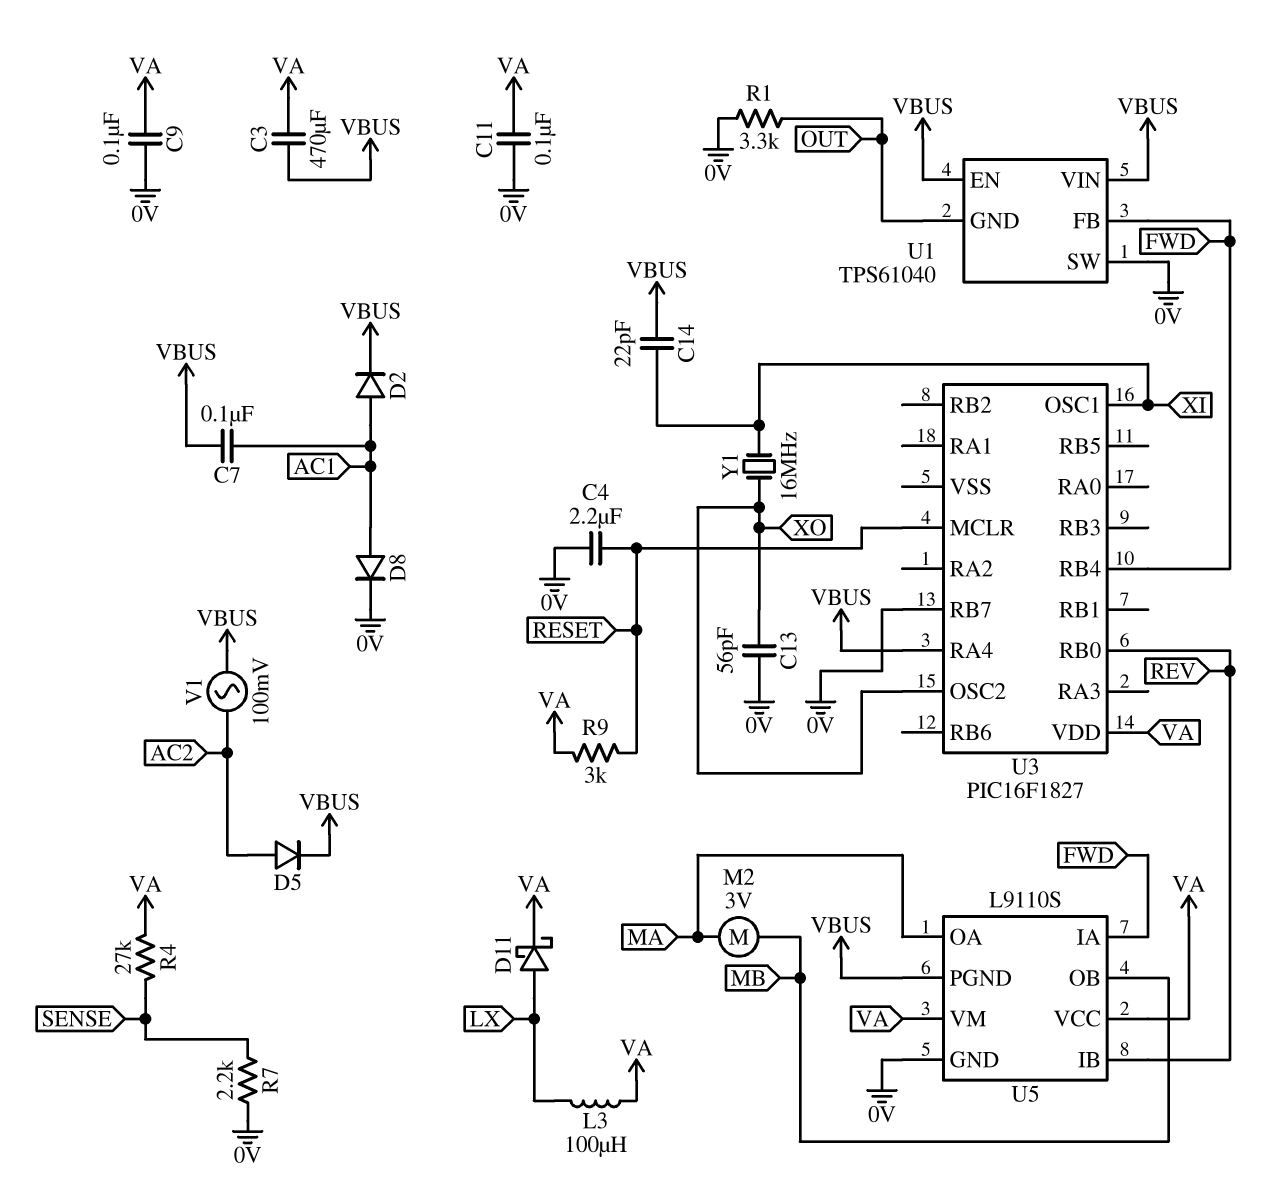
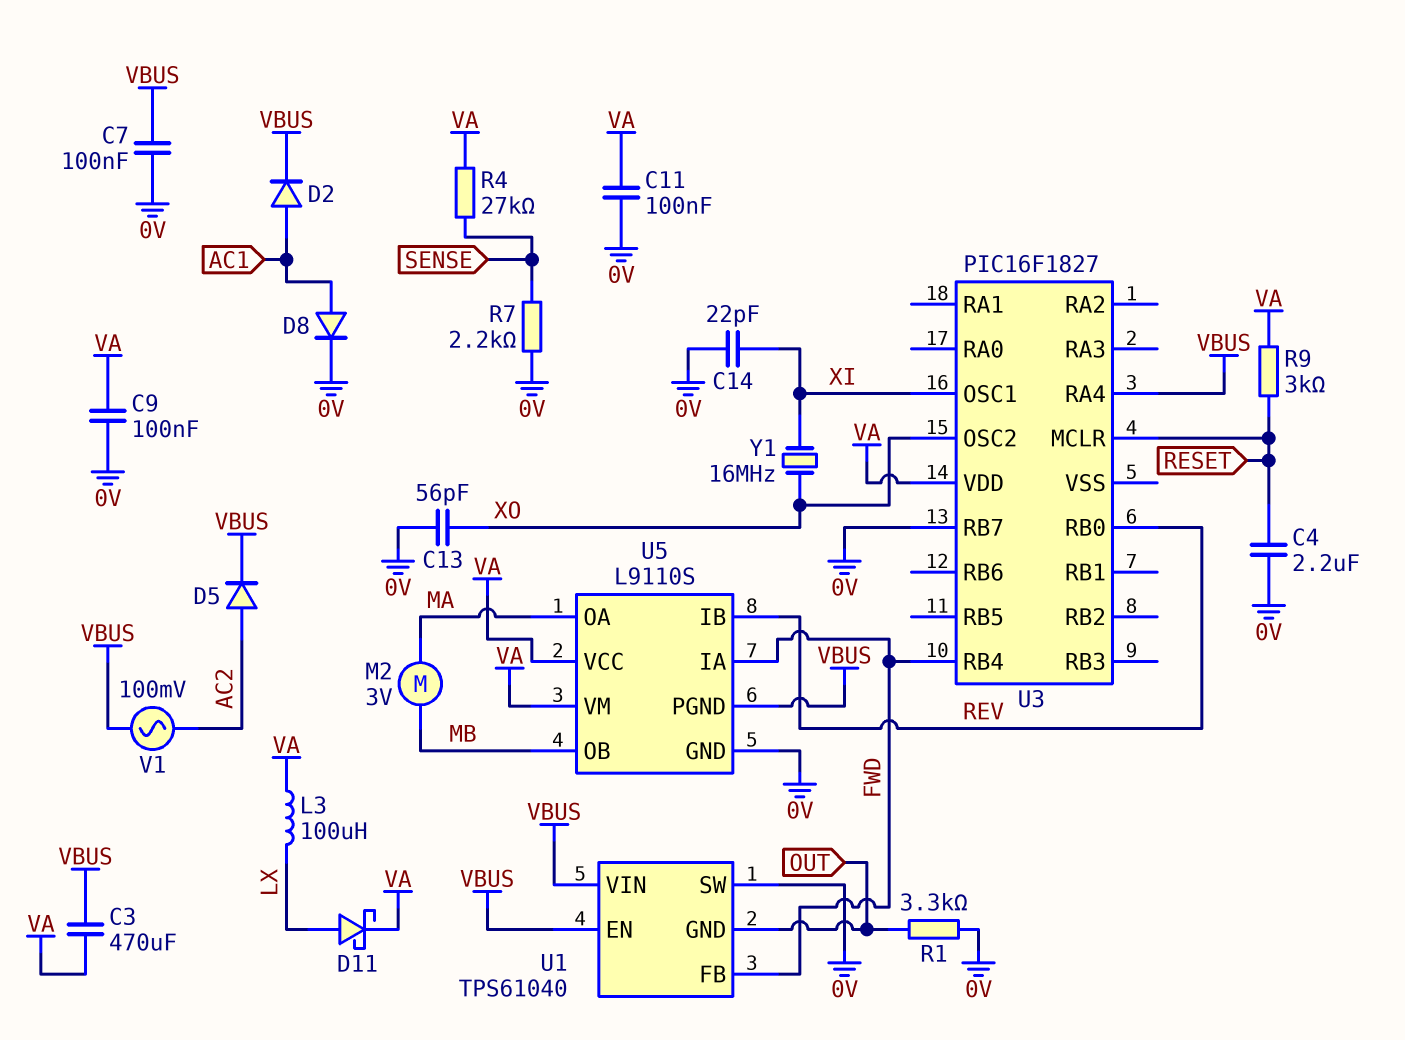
C7: 100nF (AC1, VBUS) -> 100nF (0V, VBUS)
C14: 22pF (VBUS, XI) -> 22pF (0V, XI)

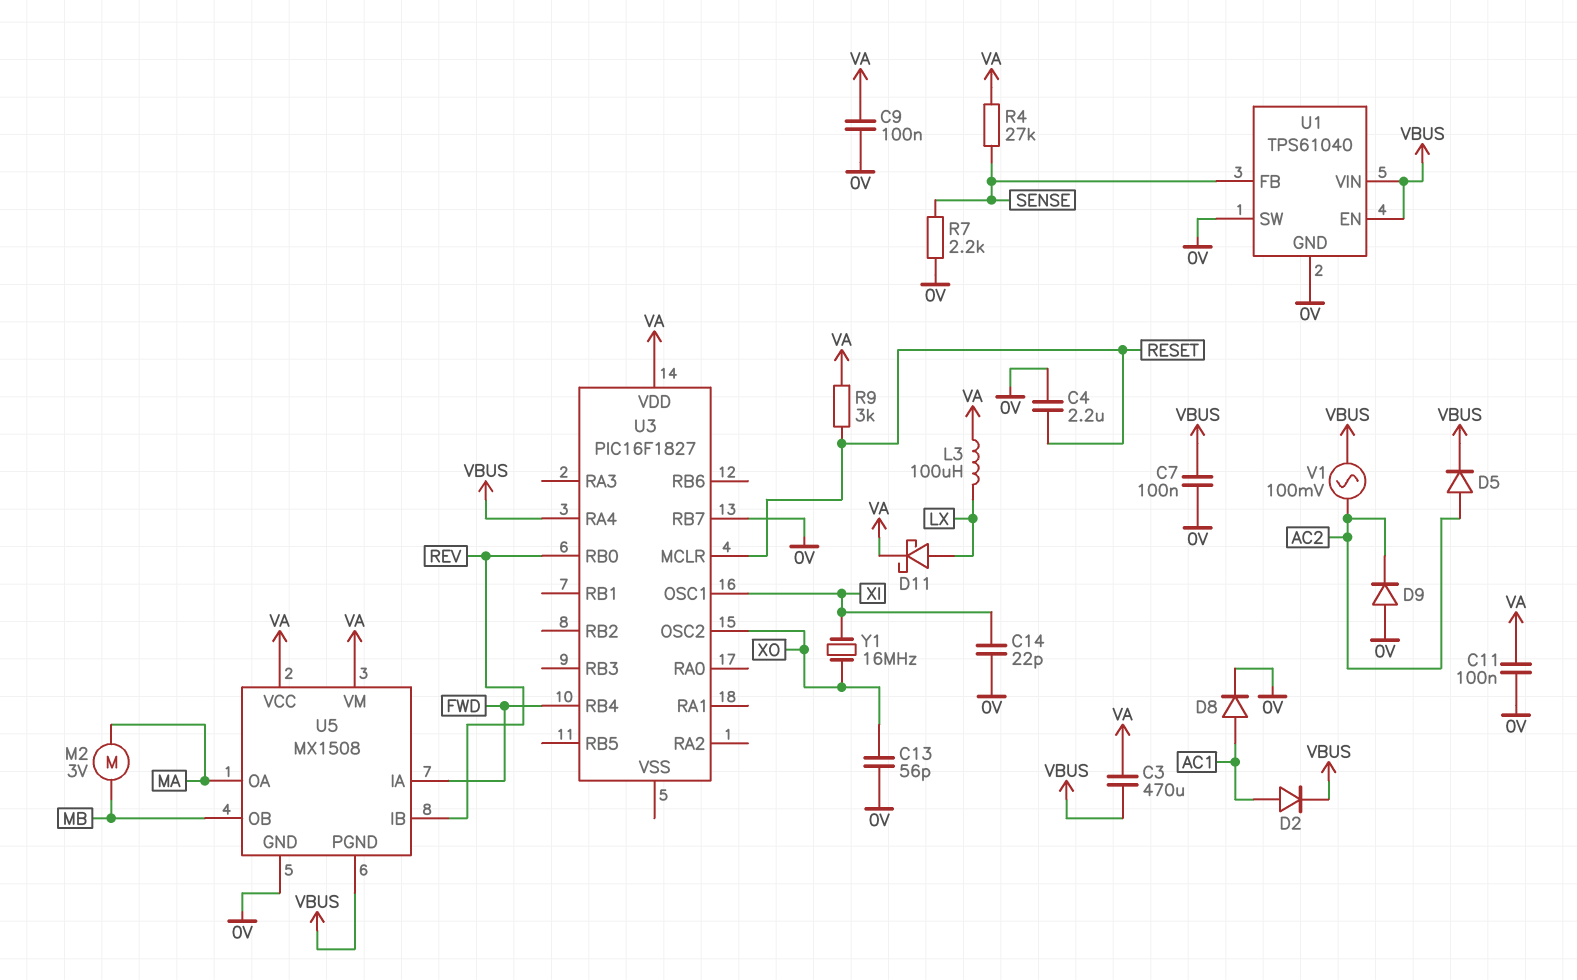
D9: none -> diode (A 0V, K AC2)
R1: 3.3k (0V, OUT) -> none
U1 pin FB: FWD -> SENSE
U1 pin GND: OUT -> 0V
U5: L9110S -> MX1508

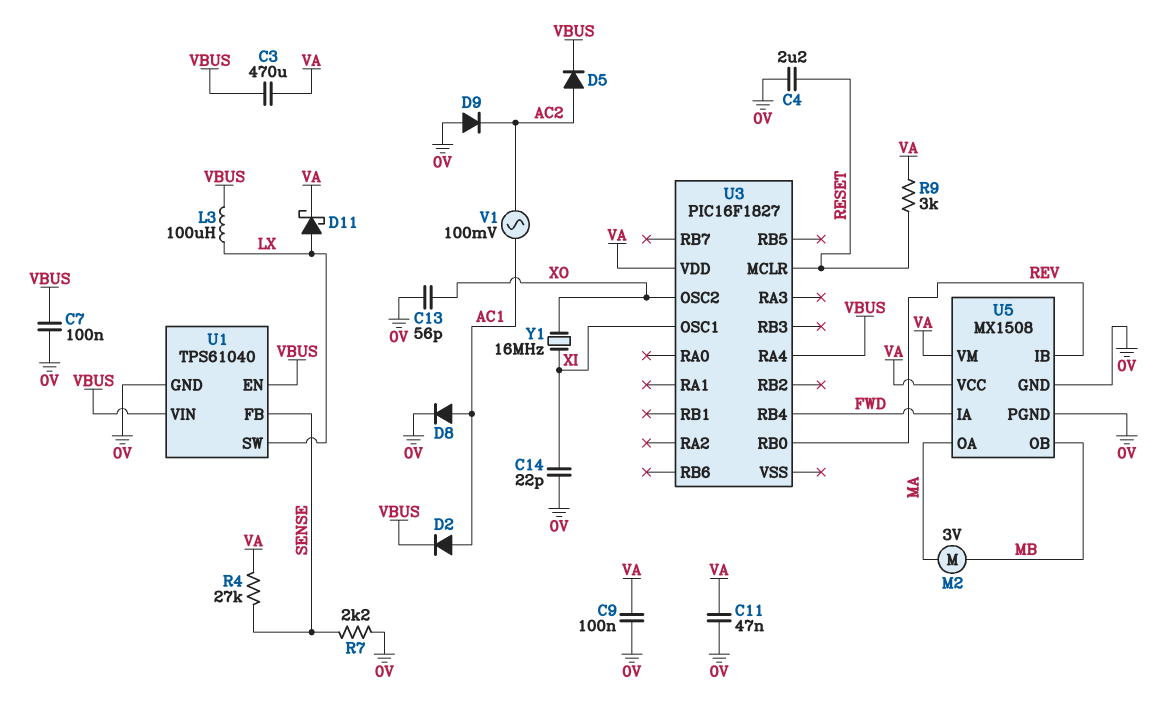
C11: 100nF (0V, VA) -> 47nF (0V, VA)
L3: 100uH (LX, VA) -> 100uH (LX, VBUS)
U1 pin SW: 0V -> LX
U3 pin RB7: 0V -> none
U5 pin PGND: VBUS -> 0V
V1: AC 100mV (AC2, VBUS) -> AC 100mV (AC1, AC2)

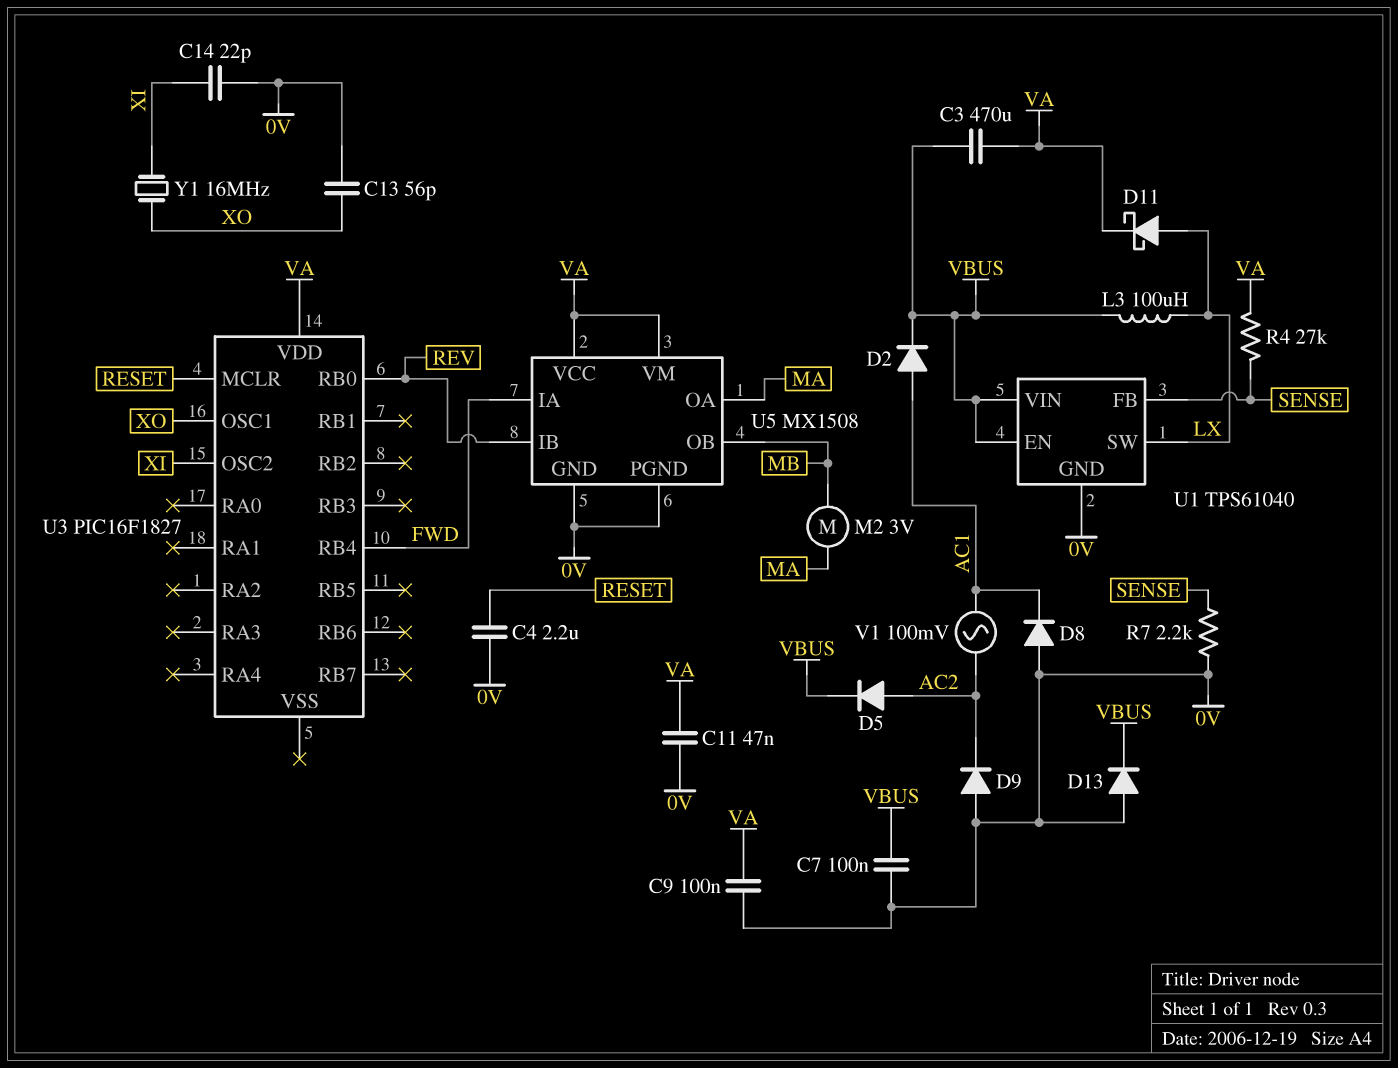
D8: diode (A AC1, K 0V) -> diode (A 0V, K AC1)
D13: none -> diode (A 0V, K VBUS)
R9: 3k (RESET, VA) -> none
U3 pin OSC1: XI -> XO
U3 pin OSC2: XO -> XI
U3 pin RA4: VBUS -> none

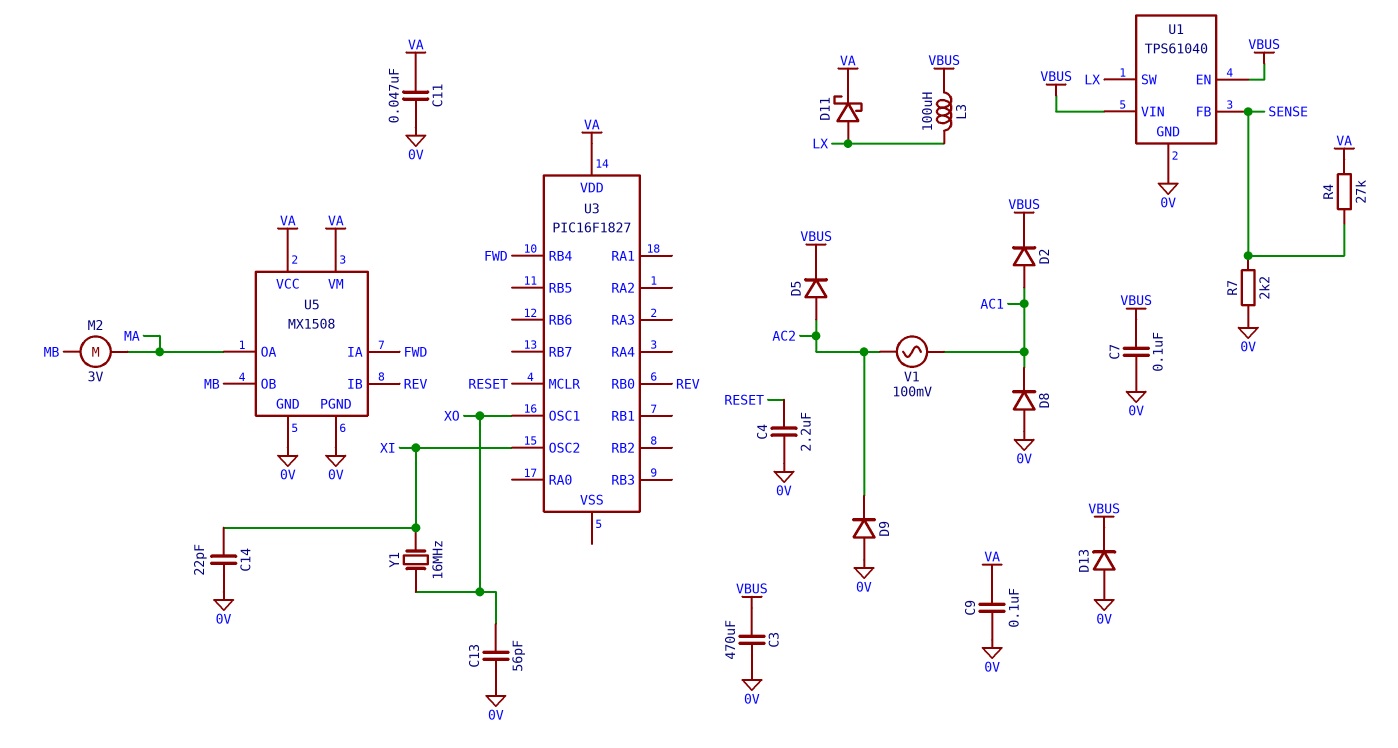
C3: 470uF (VA, VBUS) -> 470uF (0V, VBUS)

